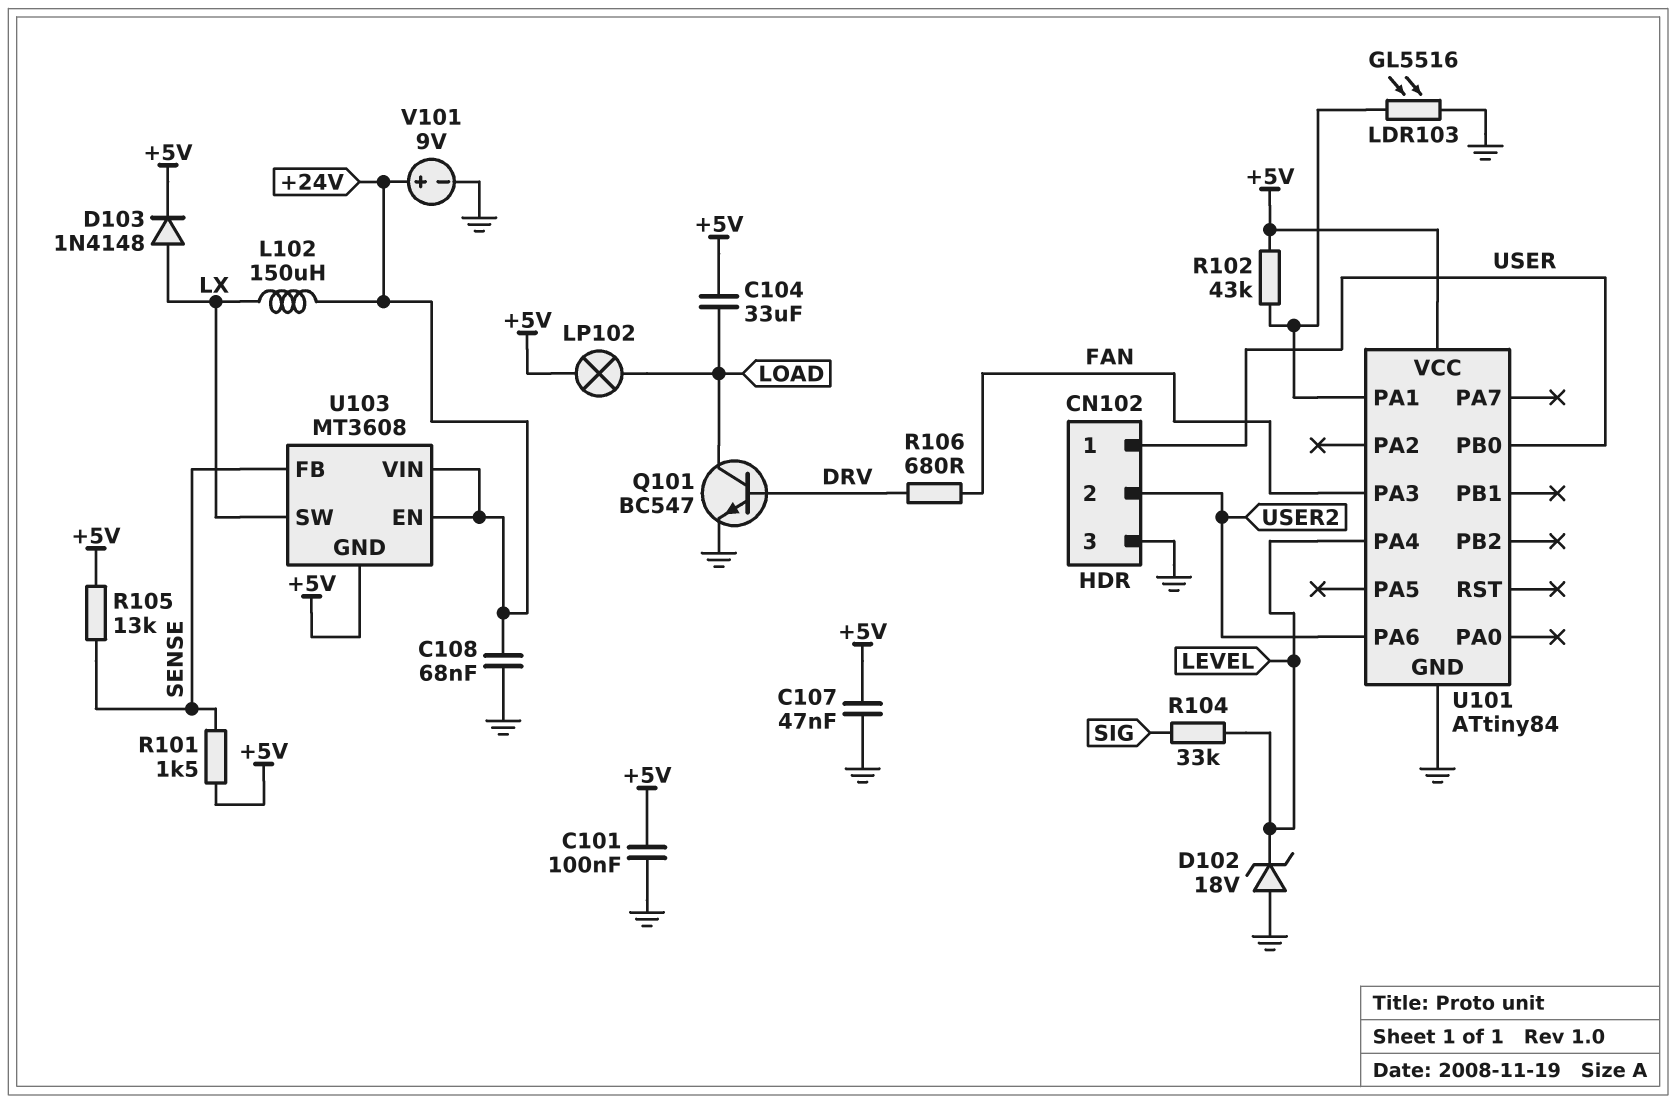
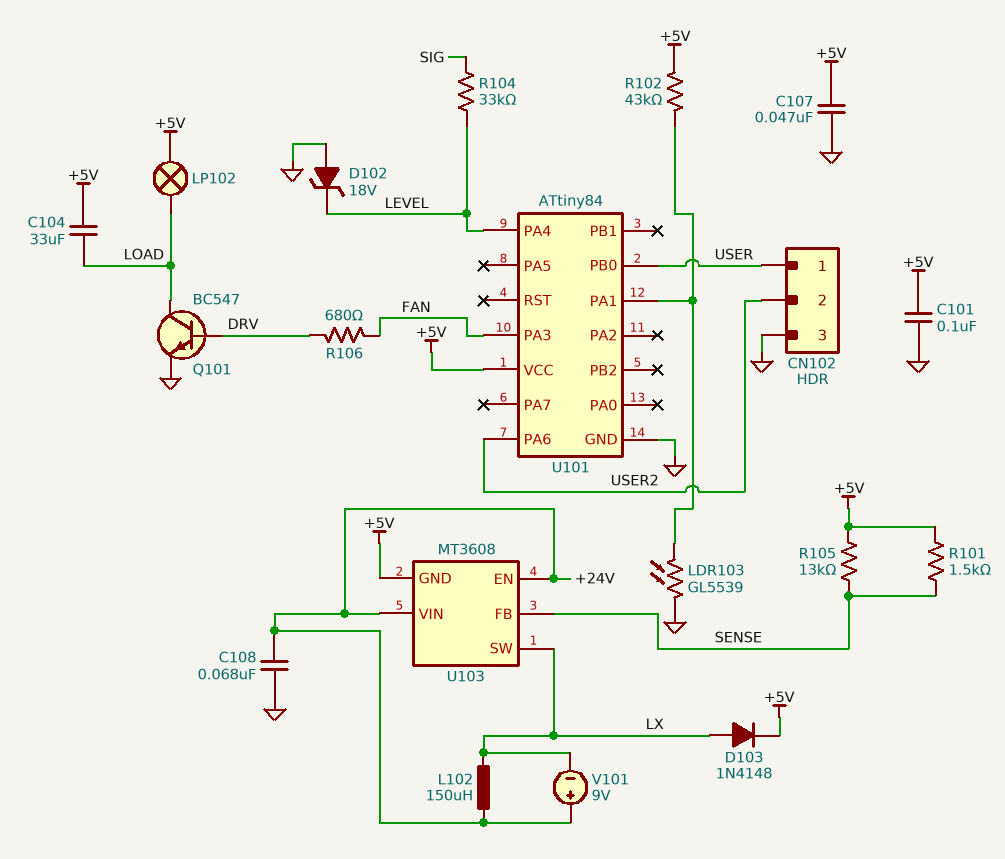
LDR103: GL5516 (GND, U101/PA1) -> GL5539 (GND, U101/PA1)
V101: 9V (plus +24V, minus GND) -> 9V (plus +24V, minus LX)

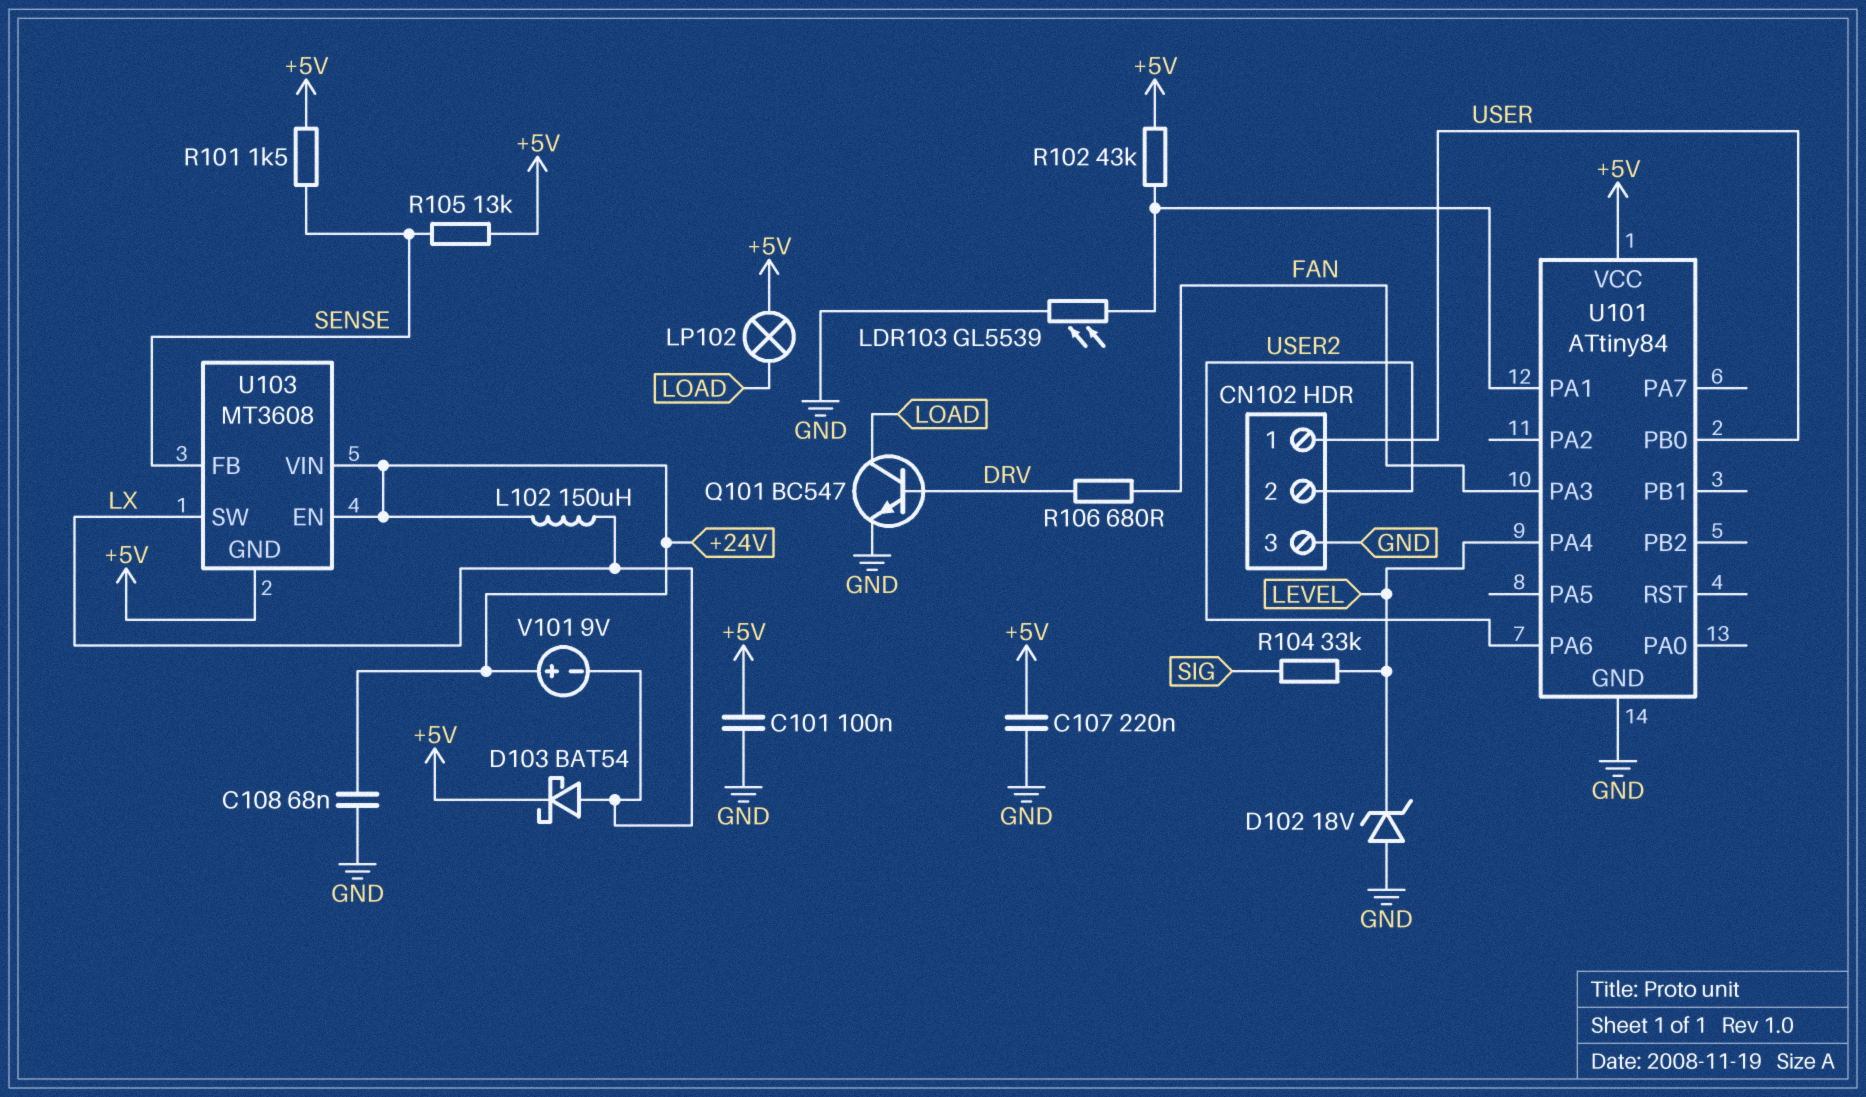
C104: 33uF (+5V, LOAD) -> none
C107: 47nF (+5V, GND) -> 220nF (+5V, GND)
D103: diode 1N4148 (A LX, K +5V) -> schottky BAT54 (A LX, K +5V)

